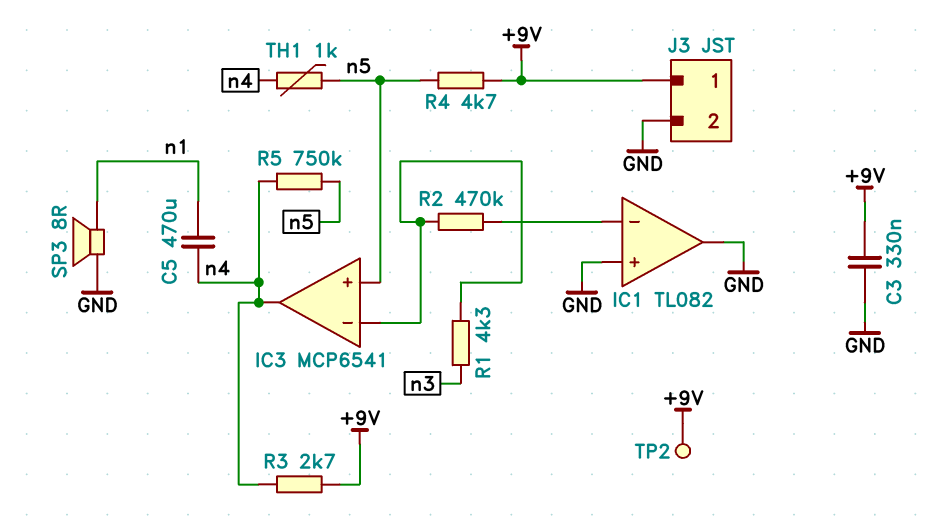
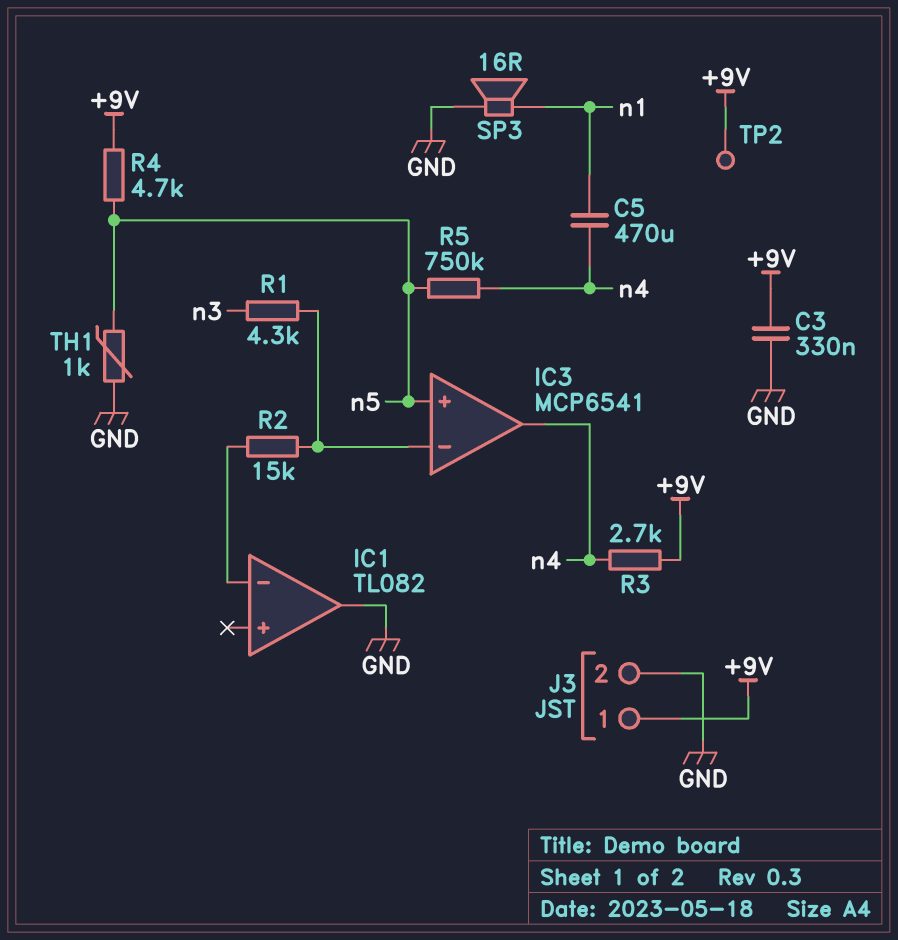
IC1 pin in+: GND -> none
R2: 470k (IC1/in-, IC3/in-) -> 15k (IC1/in-, IC3/in-)
SP3: speaker 8R (GND, n1) -> speaker 16R (GND, n1)
TH1: 1k (n4, n5) -> 1k (GND, n5)

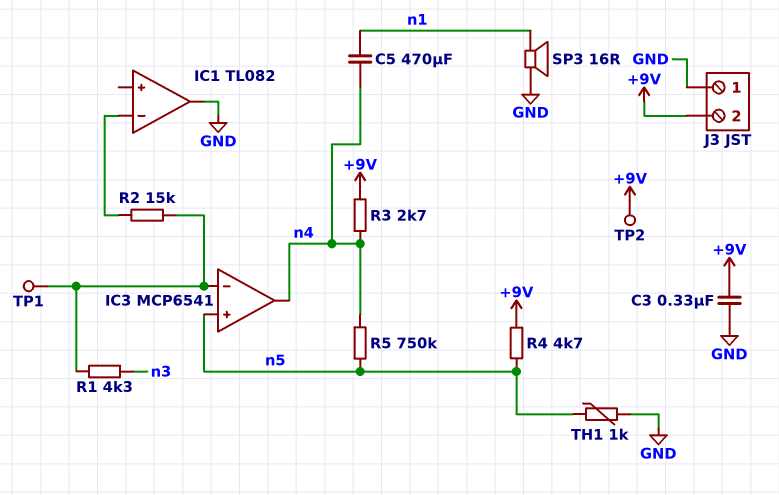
J3 pin 1: +9V -> GND
J3 pin 2: GND -> +9V
TP1: none -> test point (IC3/in-)

